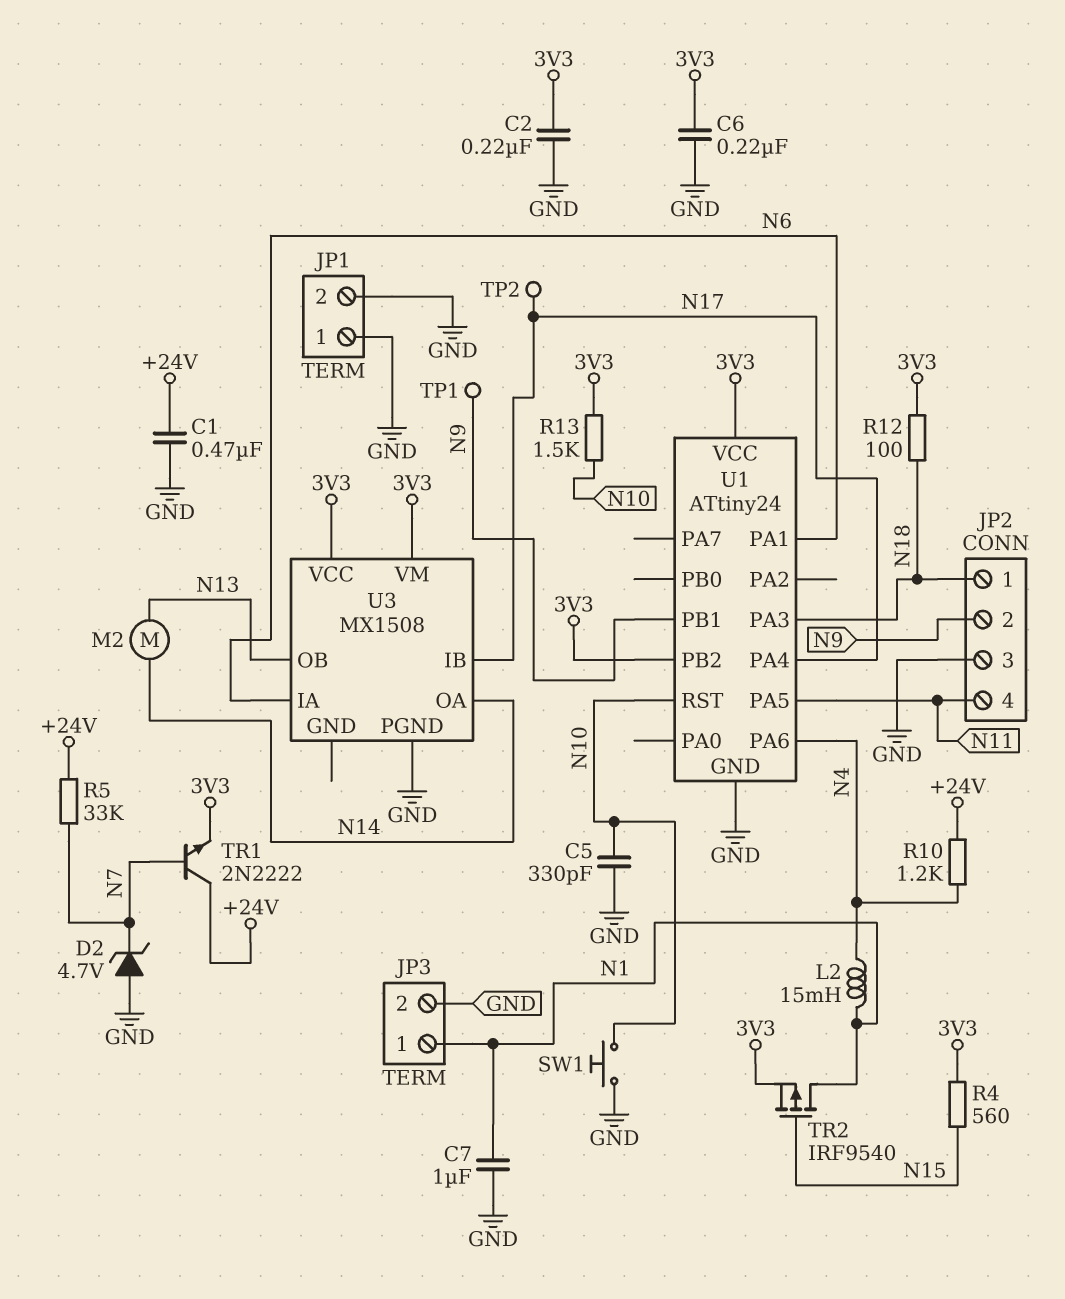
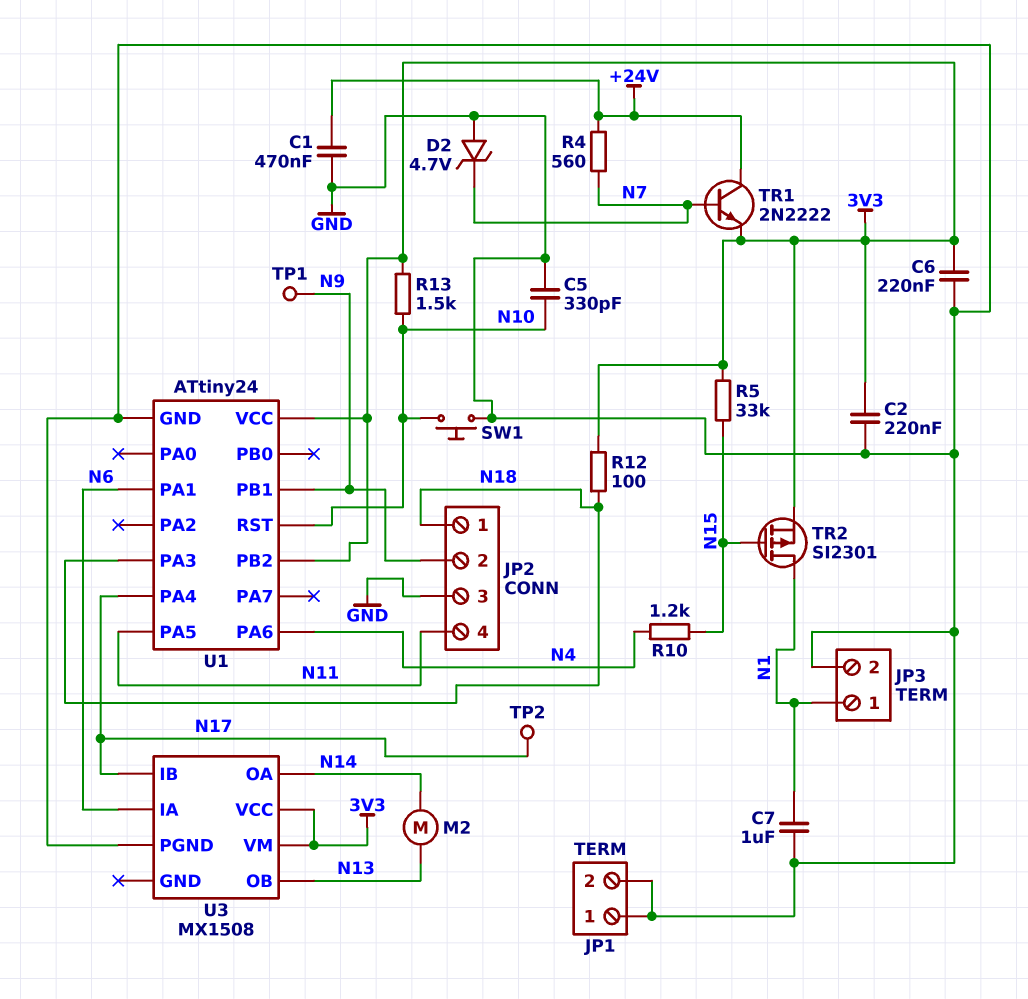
L2: 15mH (N1, N4) -> none
R4: 560 (3V3, N15) -> 560 (+24V, N7)
R5: 33k (+24V, N7) -> 33k (3V3, N15)
R10: 1.2k (+24V, N4) -> 1.2k (N4, N15)
TR2: PMOS IRF9540 (G N15, D N1, S 3V3) -> PMOS SI2301 (G N15, D N1, S 3V3)

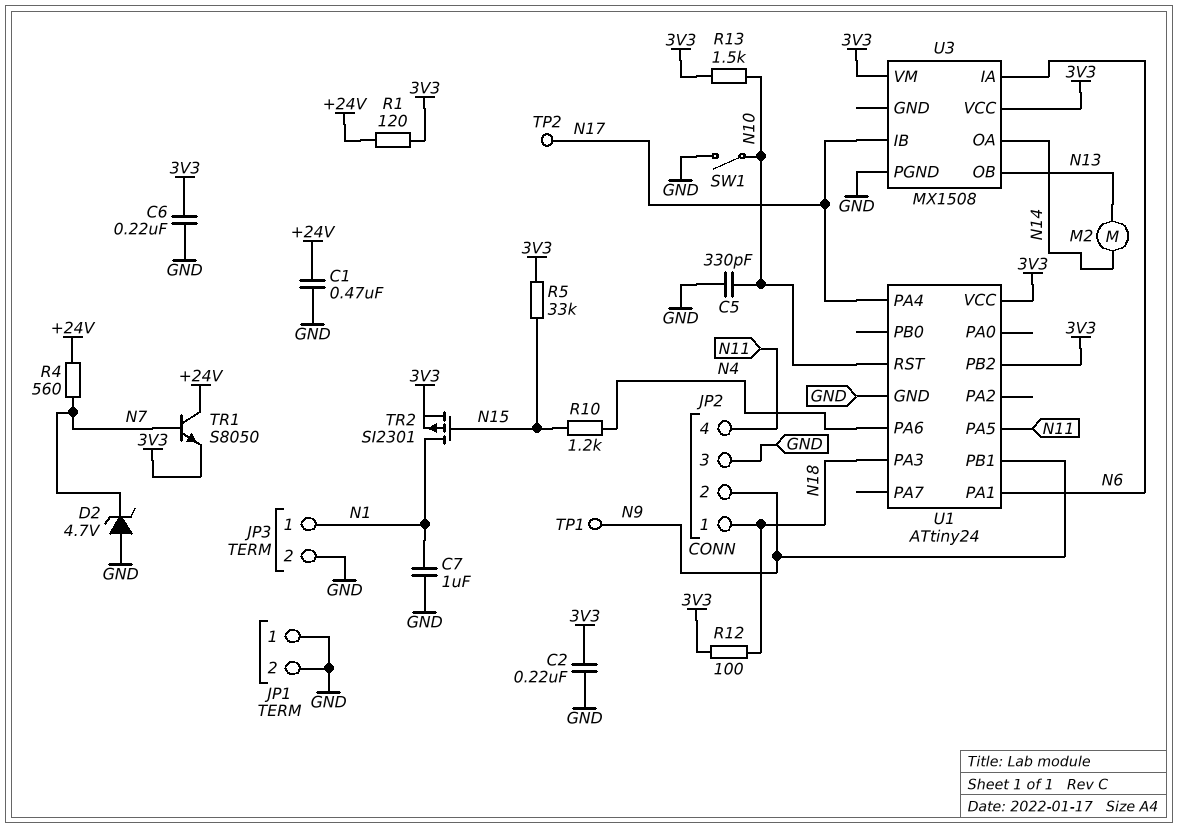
R1: none -> 120 (+24V, 3V3)
SW1: button (GND, N10) -> switch (GND, N10)
TR1: NPN 2N2222 (B N7, C +24V, E 3V3) -> NPN S8050 (B N7, C +24V, E 3V3)

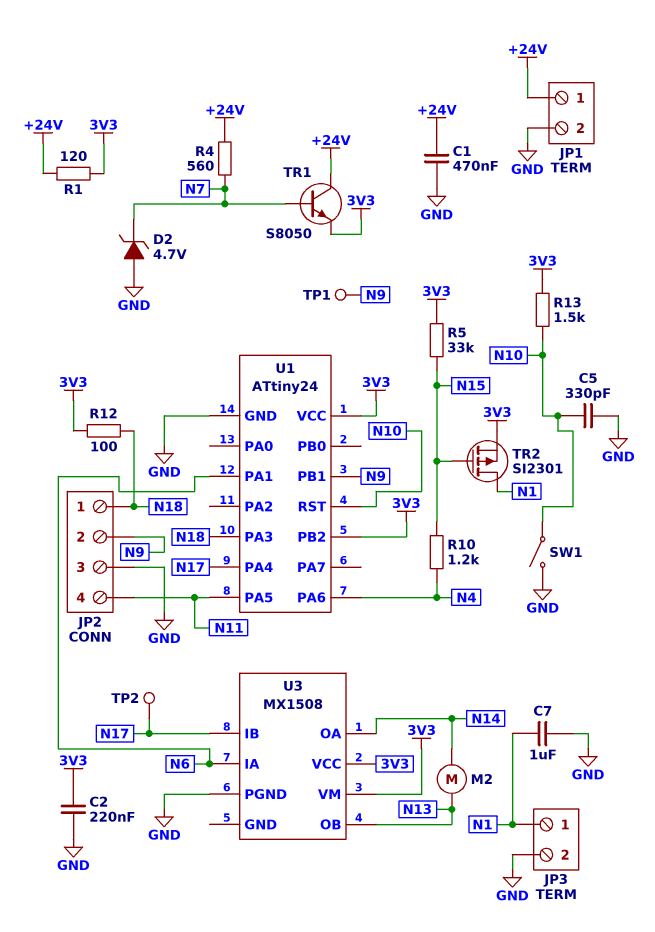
C6: 220nF (3V3, GND) -> none
JP1 pin 1: GND -> +24V

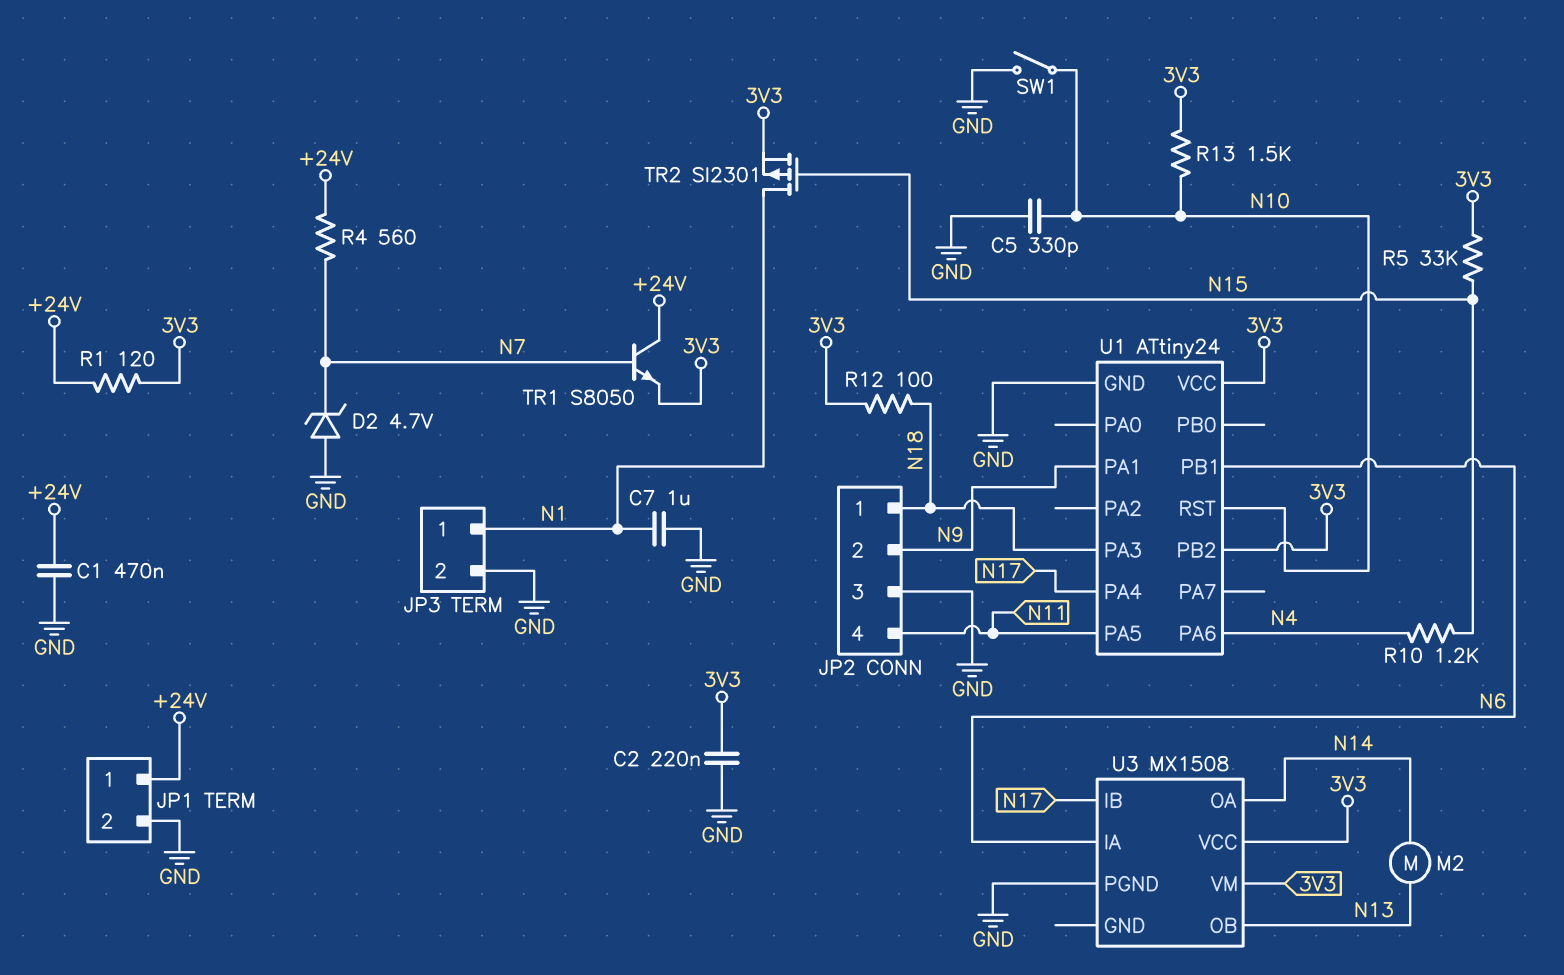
TP1: test point (N9) -> none
TP2: test point (N17) -> none
U1 pin PA1: N6 -> N9
U1 pin PB1: N9 -> N6

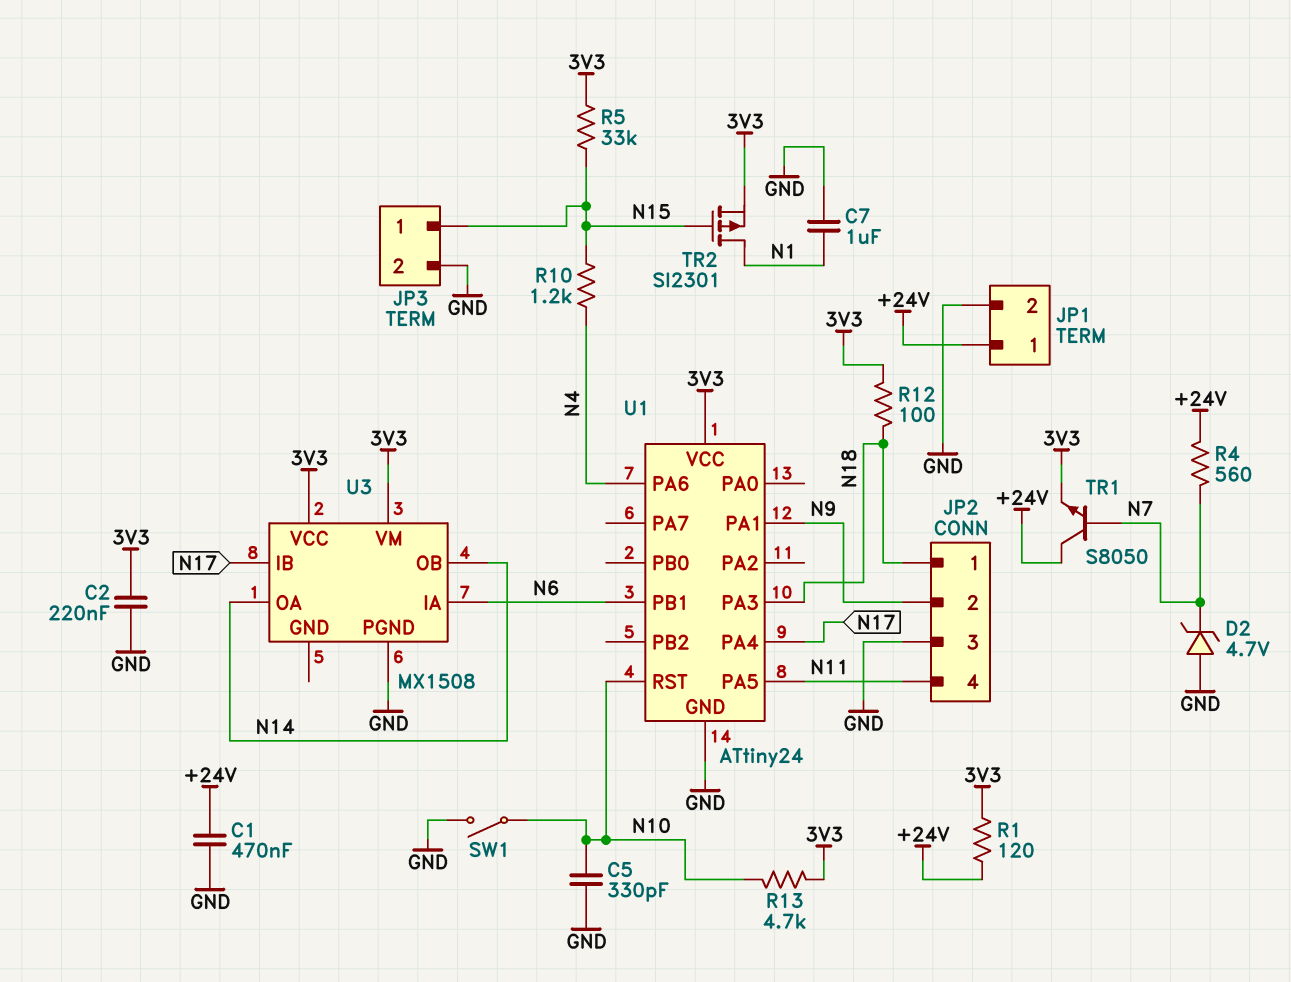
JP3 pin 1: N1 -> N15
M2: motor (N13, N14) -> none
R13: 1.5k (3V3, N10) -> 4.7k (3V3, N10)
U1 pin PB2: 3V3 -> none
U3 pin OB: N13 -> N14

